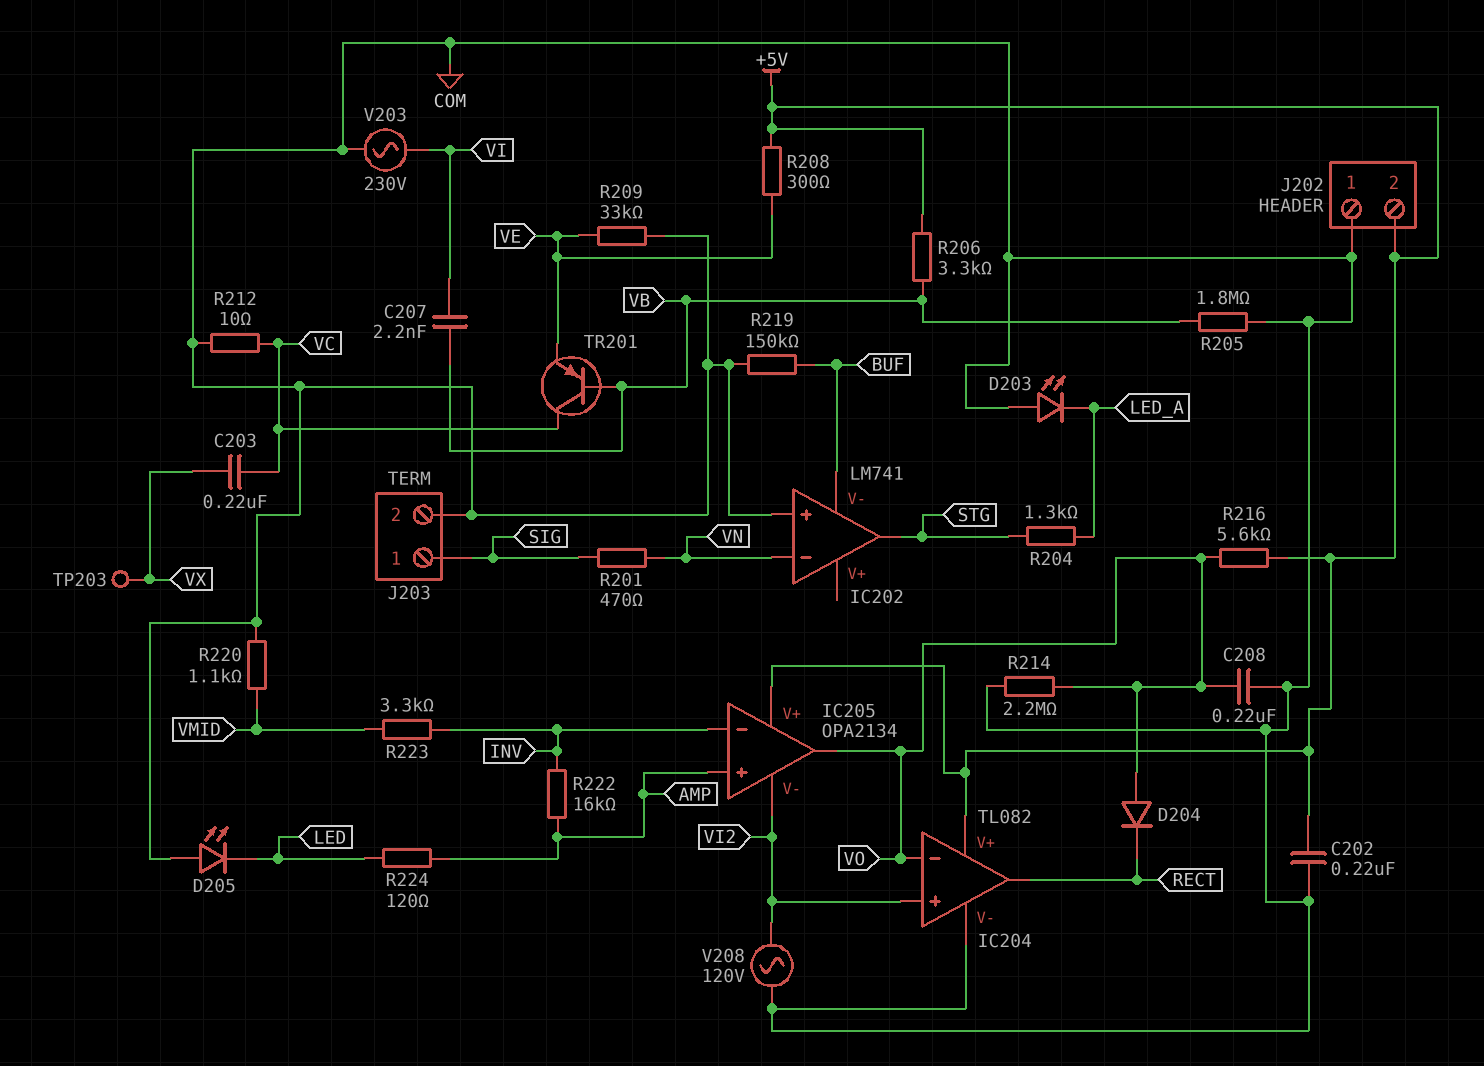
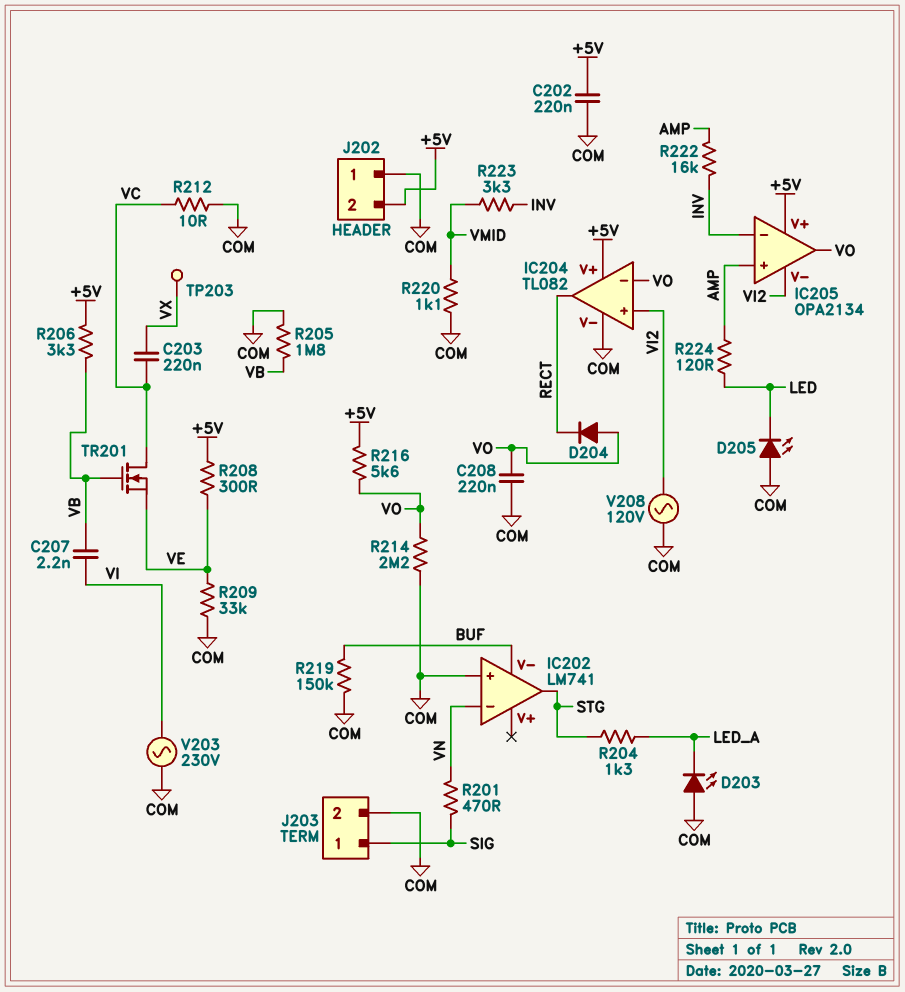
TR201: PNP (B VB, C VC, E VE) -> NMOS (G VB, D VC, S VE)

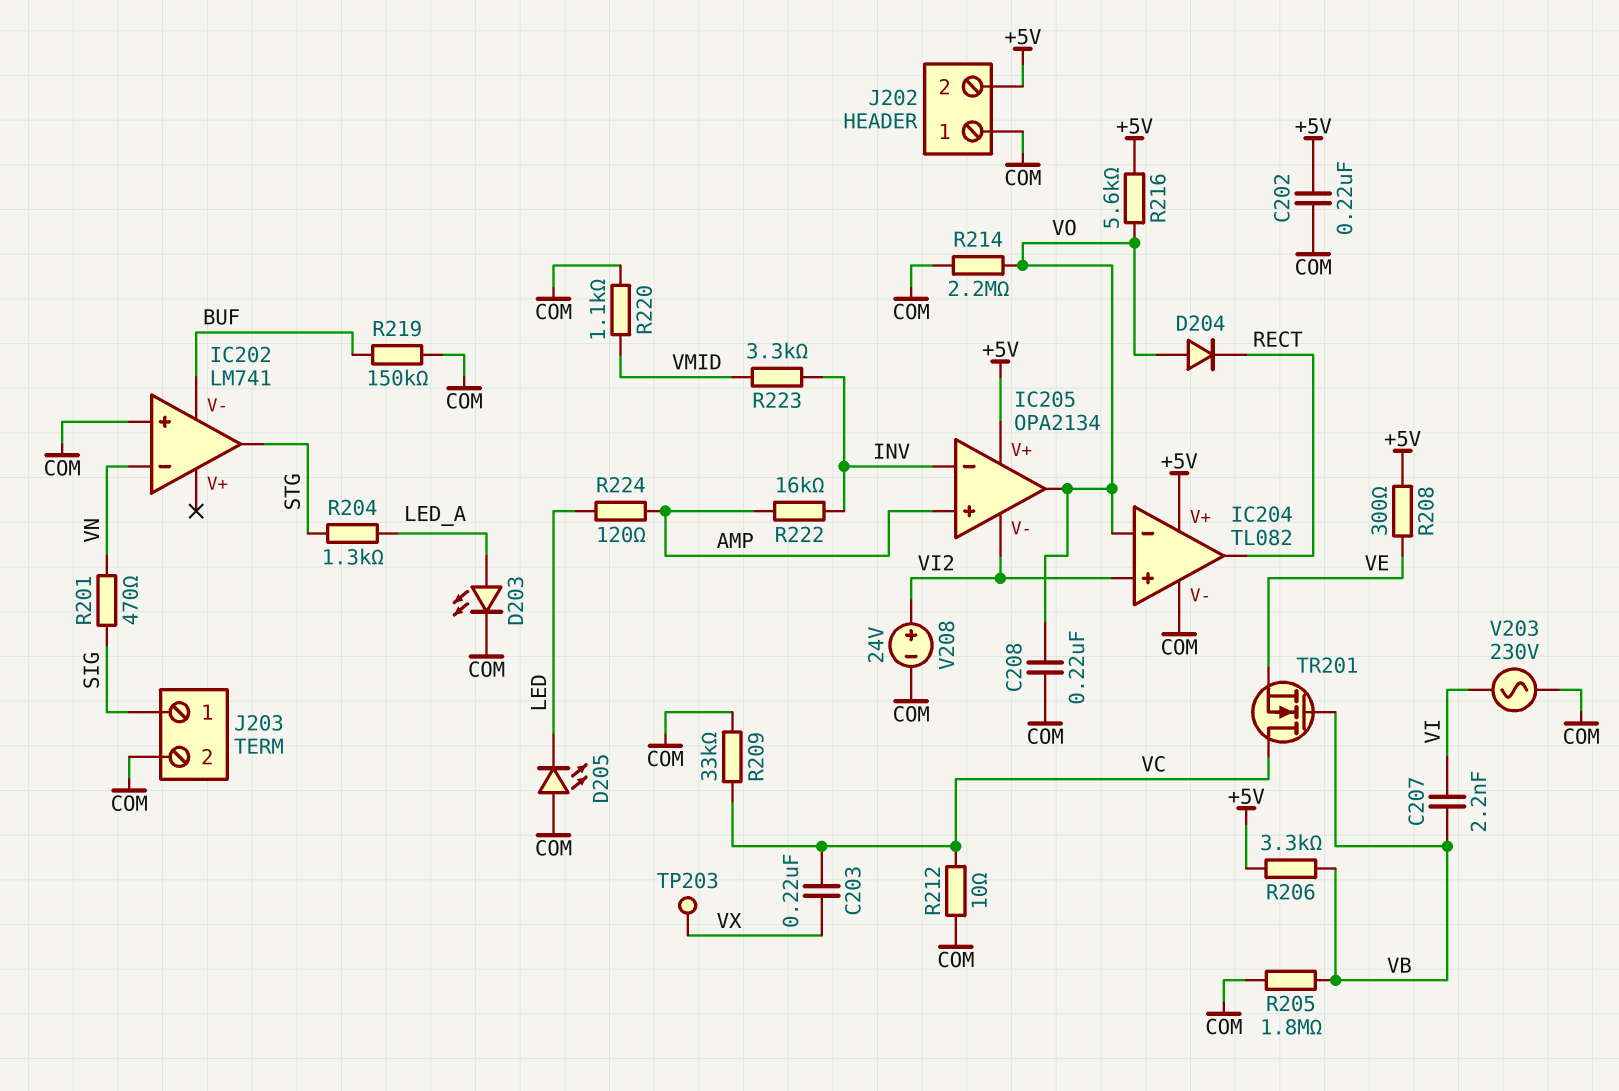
D203: LED (A COM, K LED_A) -> LED (A LED_A, K COM)
R209: 33k (COM, VE) -> 33k (COM, VC)
V208: AC 120V (COM, VI2) -> 24V (plus VI2, minus COM)

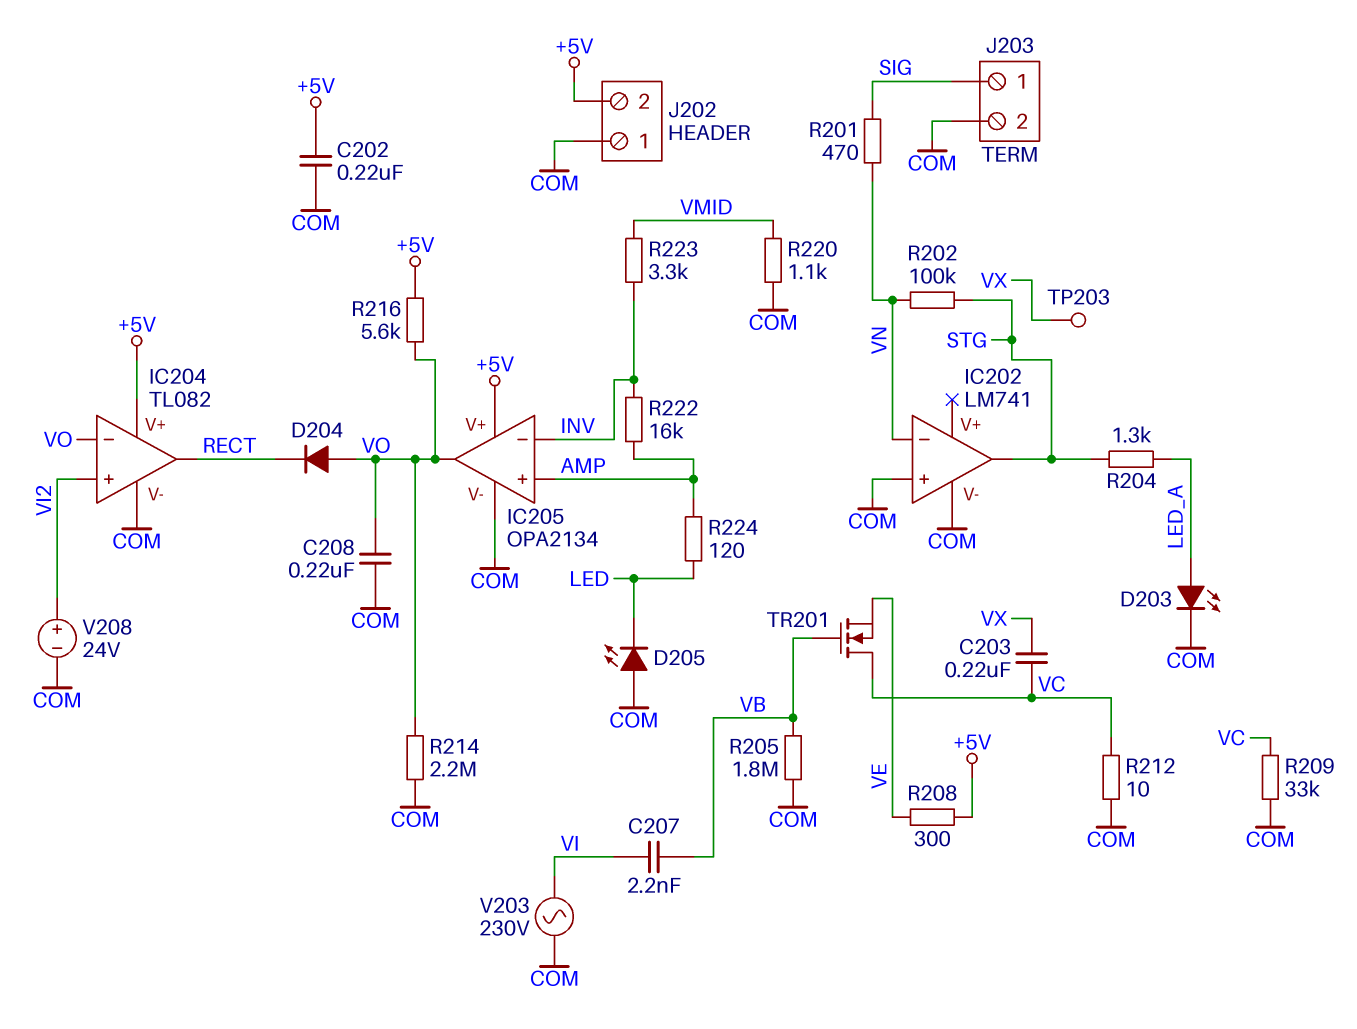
IC202 pin V-: BUF -> COM
IC205 pin V-: VI2 -> COM
R202: none -> 100k (STG, VN)
R206: 3.3k (+5V, VB) -> none
R219: 150k (BUF, COM) -> none

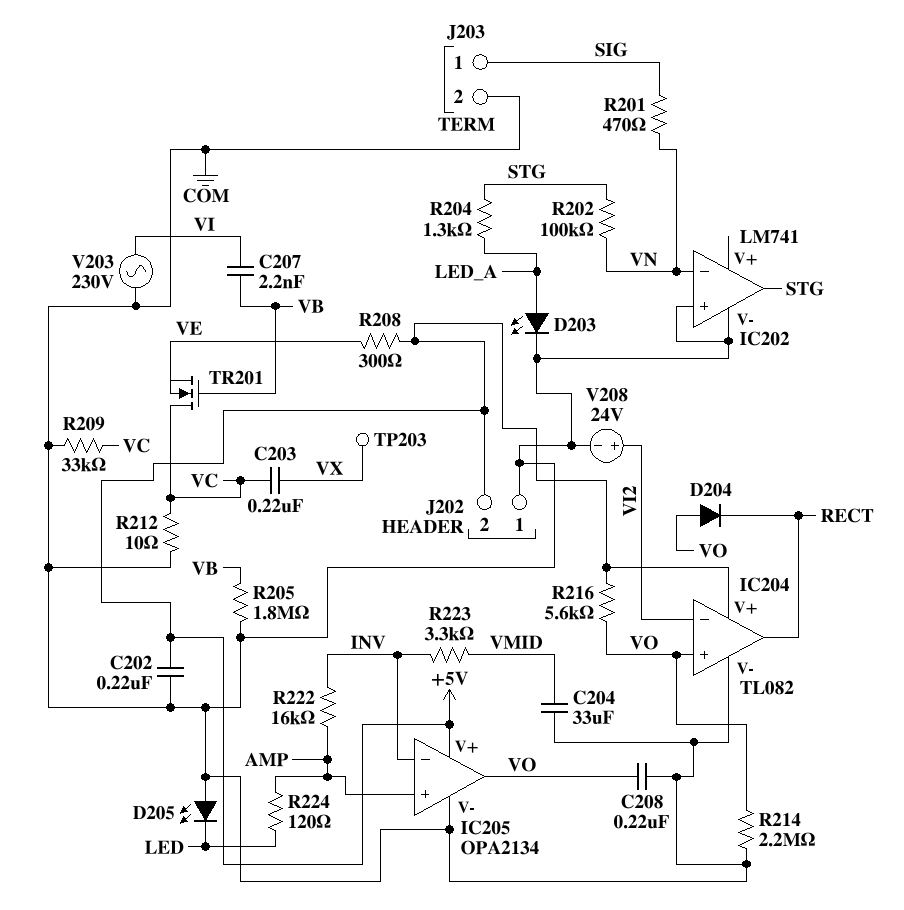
C204: none -> 33uF (COM, VMID)
IC204 pin in+: VI2 -> VO
IC204 pin in-: VO -> VI2
R220: 1.1k (COM, VMID) -> none

